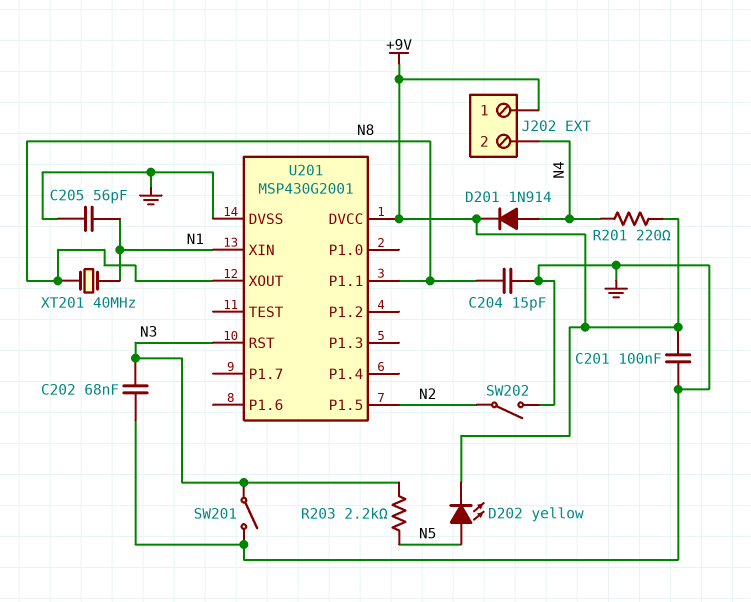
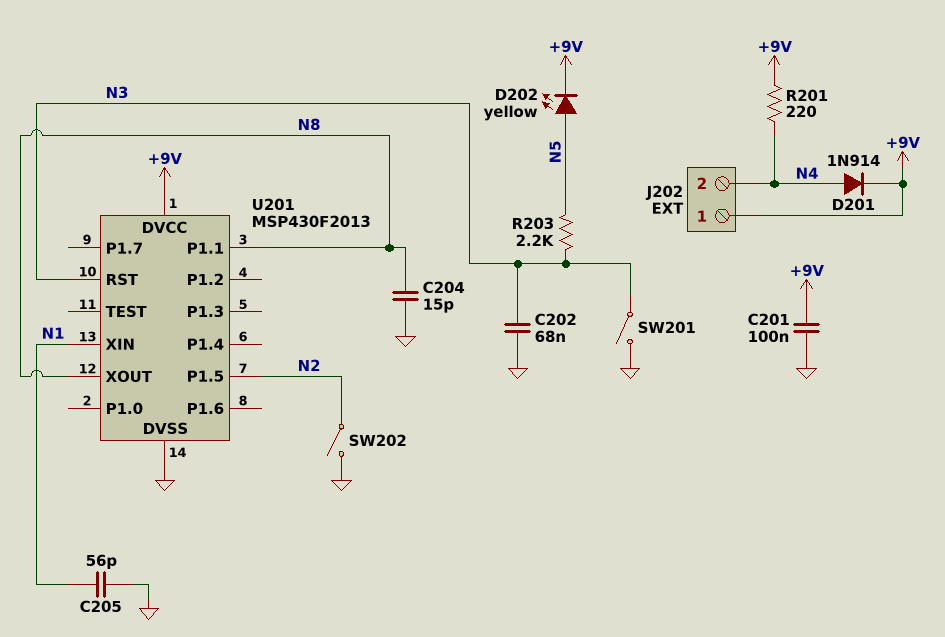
U201: MSP430G2001 -> MSP430F2013
XT201: 40MHz (N1, N8) -> none

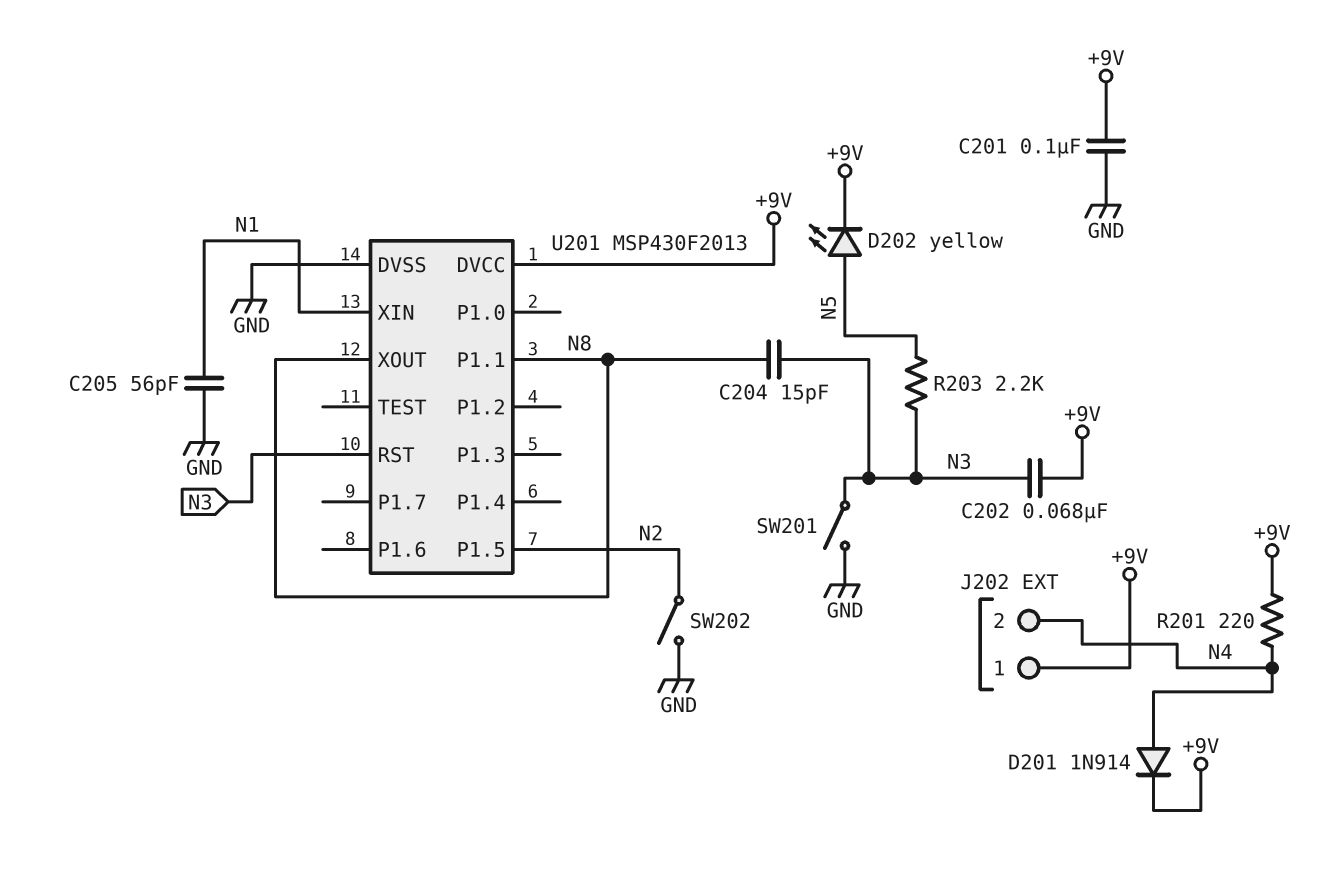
C202: 68nF (GND, N3) -> 68nF (+9V, N3)
C204: 15pF (GND, N8) -> 15pF (N3, N8)

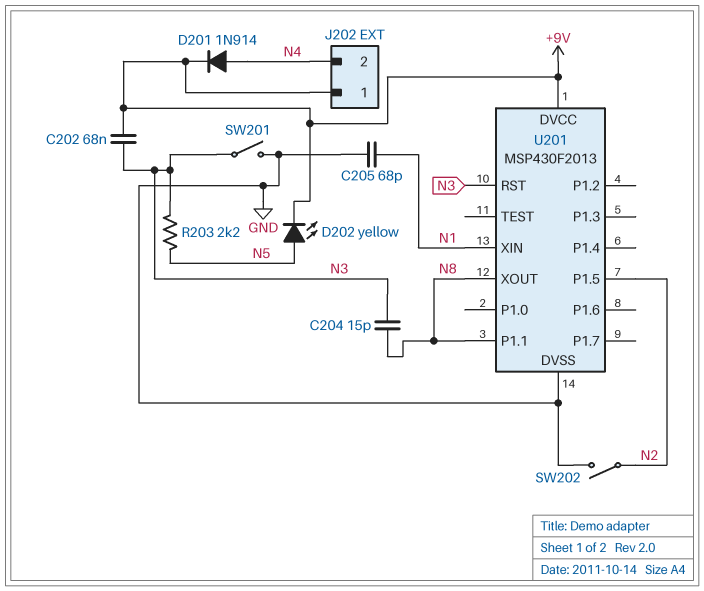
C201: 100nF (+9V, GND) -> none
C205: 56pF (GND, N1) -> 68pF (GND, N1)
R201: 220 (+9V, N4) -> none

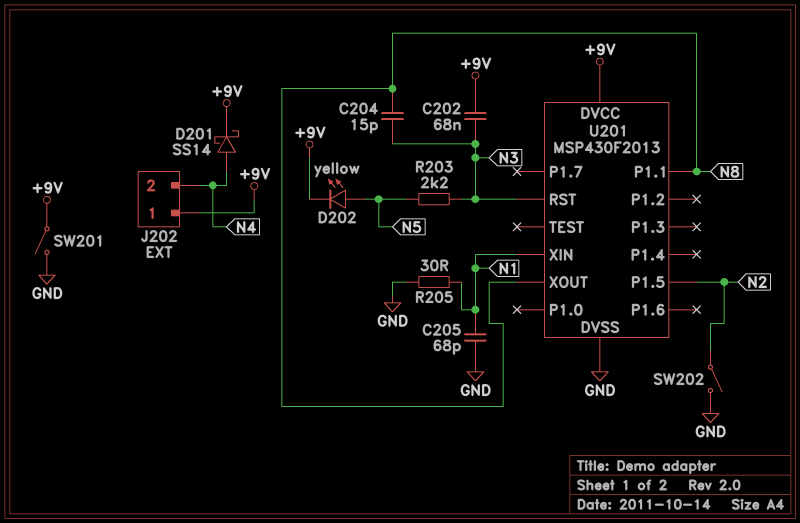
D201: diode 1N914 (A N4, K +9V) -> schottky SS14 (A N4, K +9V)
R205: none -> 30 (GND, N1)
SW201: switch (GND, N3) -> switch (+9V, GND)

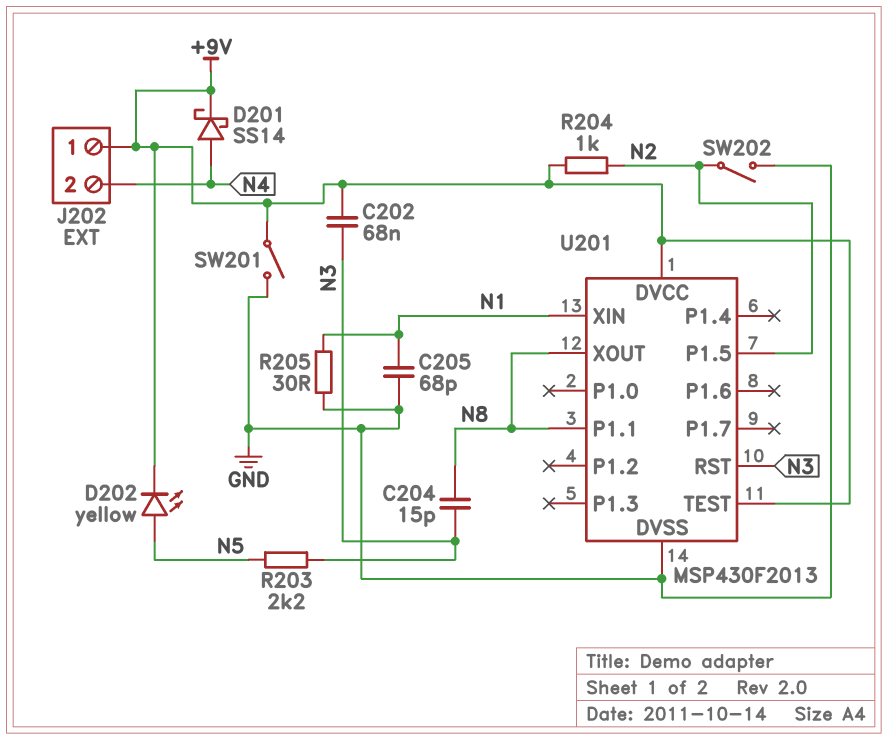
R204: none -> 1k (+9V, N2)
U201 pin TEST: none -> +9V

